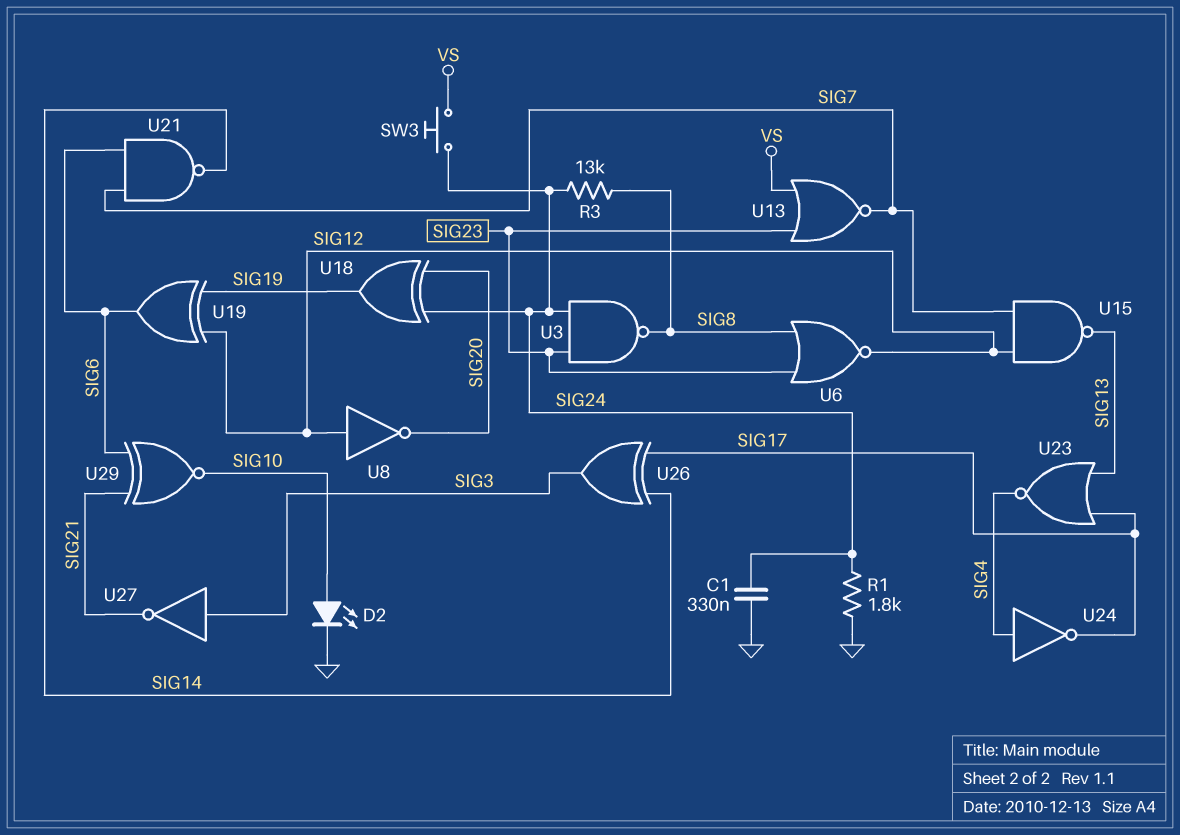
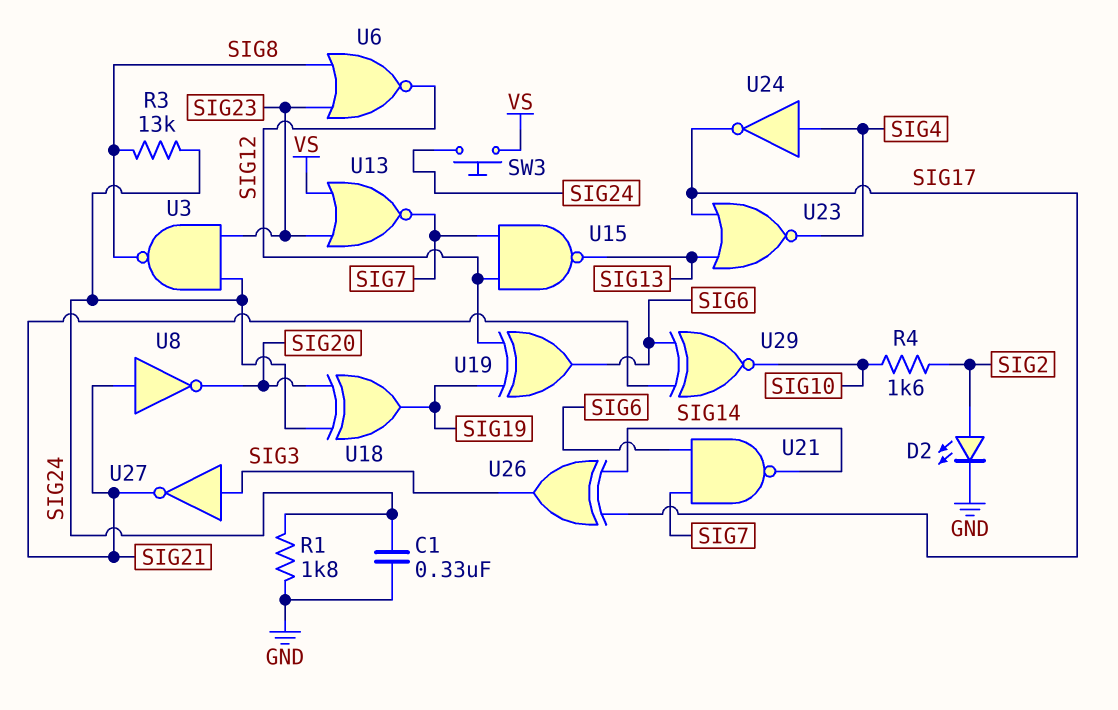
D2: LED (A SIG10, K GND) -> LED (A SIG2, K GND)
R4: none -> 1.6k (SIG2, SIG10)
U8: NOT (in SIG12, out SIG20) -> NOT (in SIG21, out SIG20)

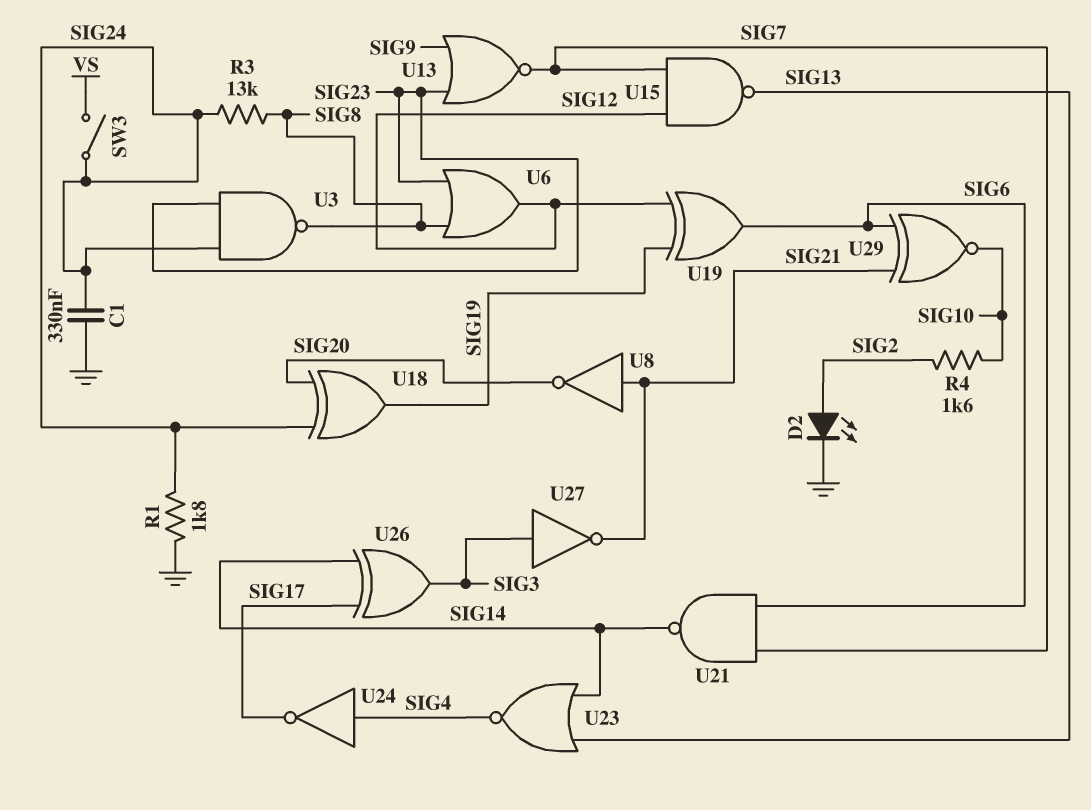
SW3: button (SIG24, VS) -> switch (SIG24, VS)
U6: NOR (in SIG8, in SIG23, out SIG12) -> OR (in SIG8, in SIG23, out SIG12)
U13: NOR (in SIG23, in VS, out SIG7) -> NOR (in SIG9, in SIG23, out SIG7)
U23: NOR (in SIG13, in SIG17, out SIG4) -> NOR (in SIG13, in SIG14, out SIG4)

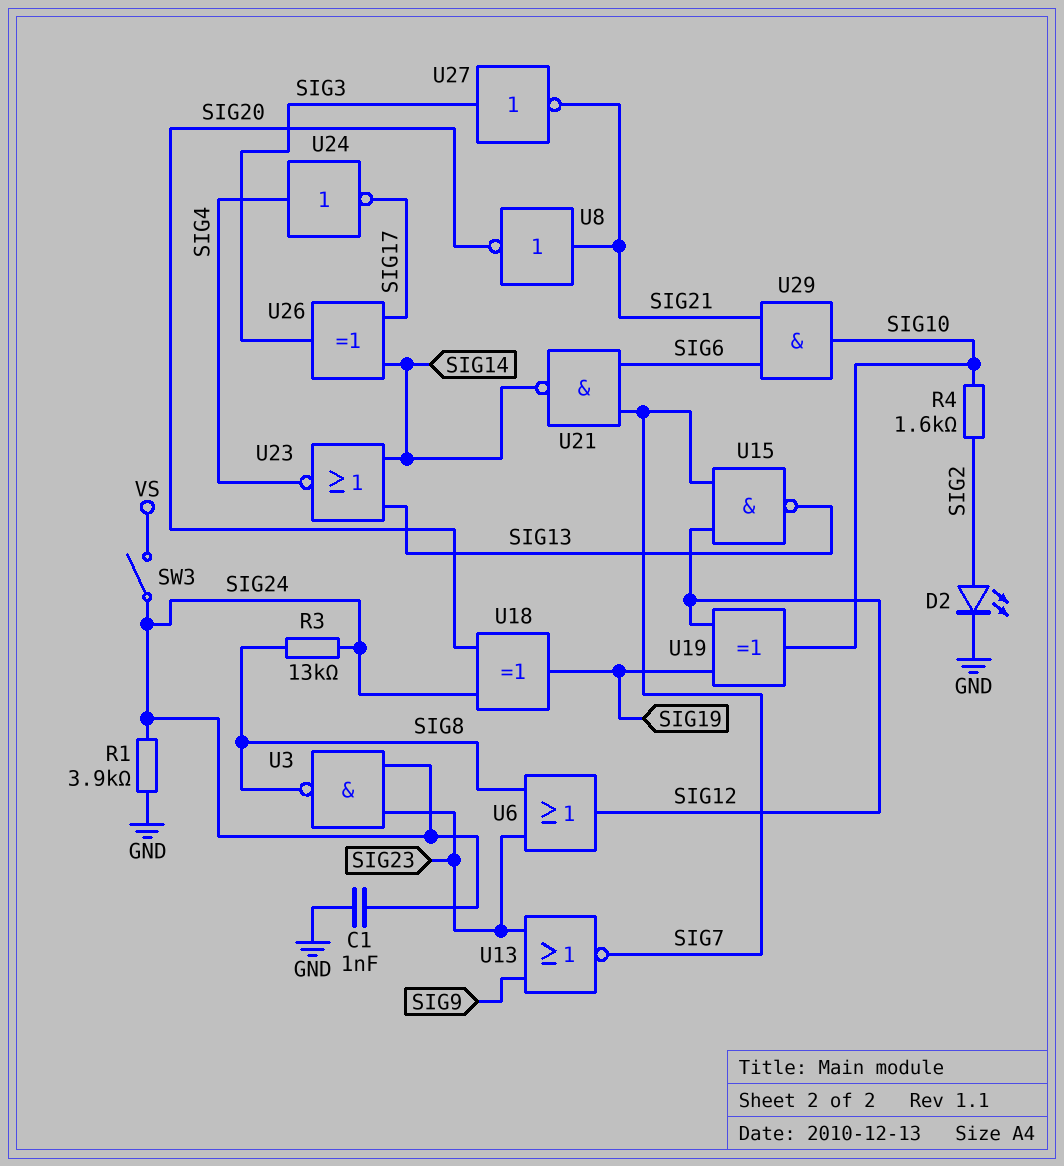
C1: 330nF (GND, SIG24) -> 1nF (GND, SIG24)
R1: 1.8k (GND, SIG24) -> 3.9k (GND, SIG24)
U19: XOR (in SIG12, in SIG19, out SIG6) -> XOR (in SIG12, in SIG19, out SIG10)
U29: XNOR (in SIG6, in SIG21, out SIG10) -> AND (in SIG6, in SIG21, out SIG10)

